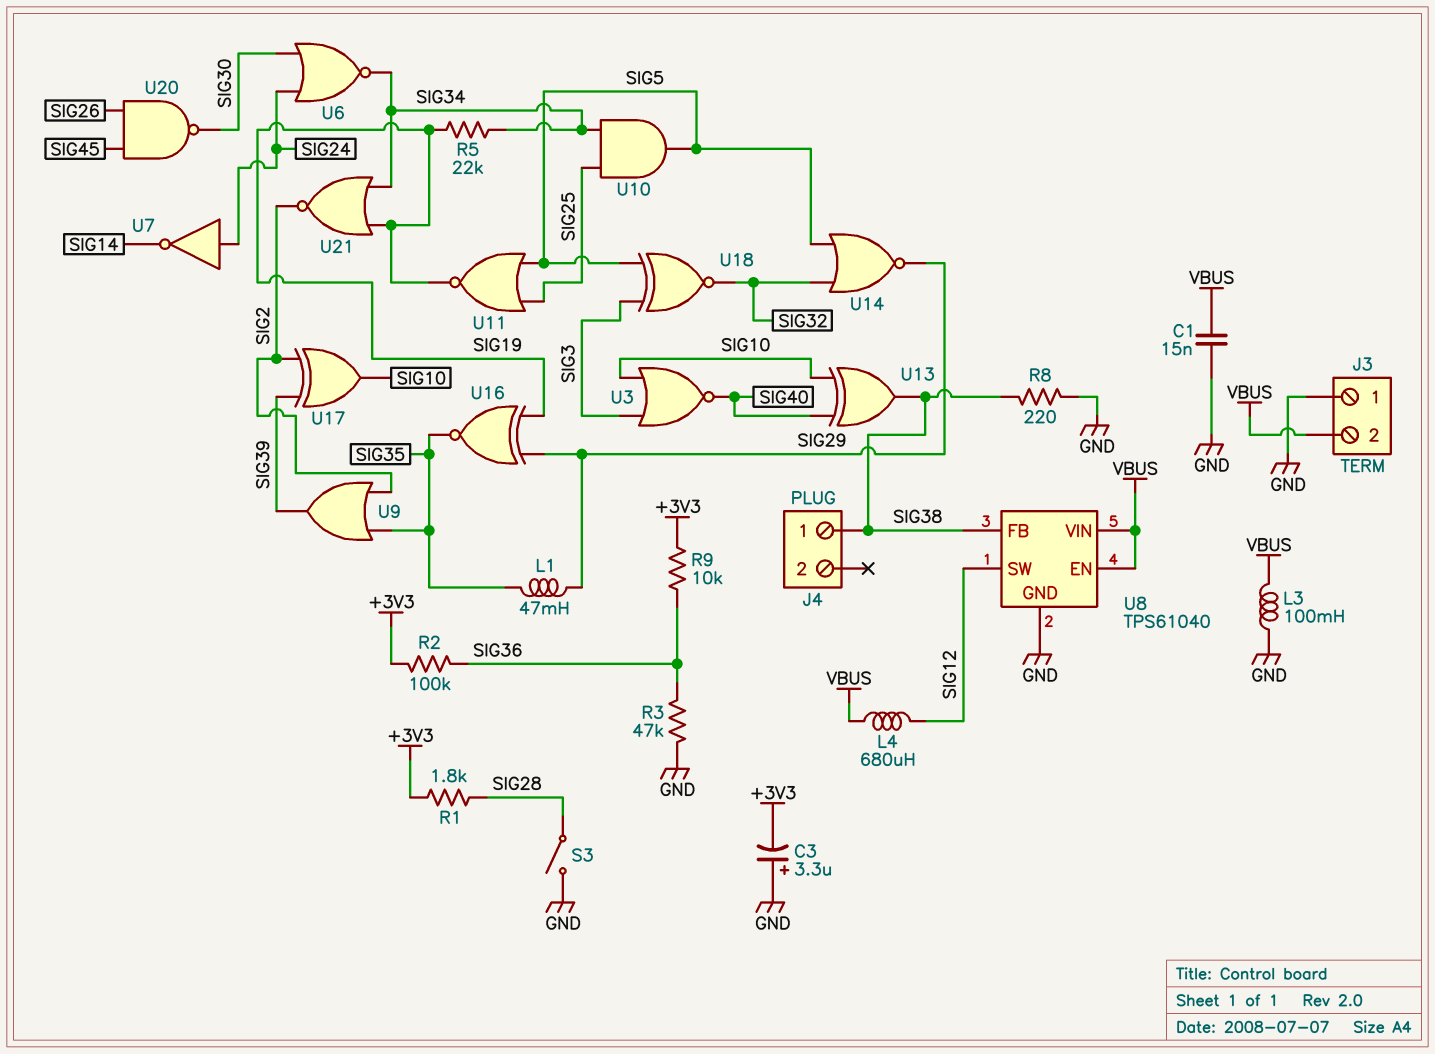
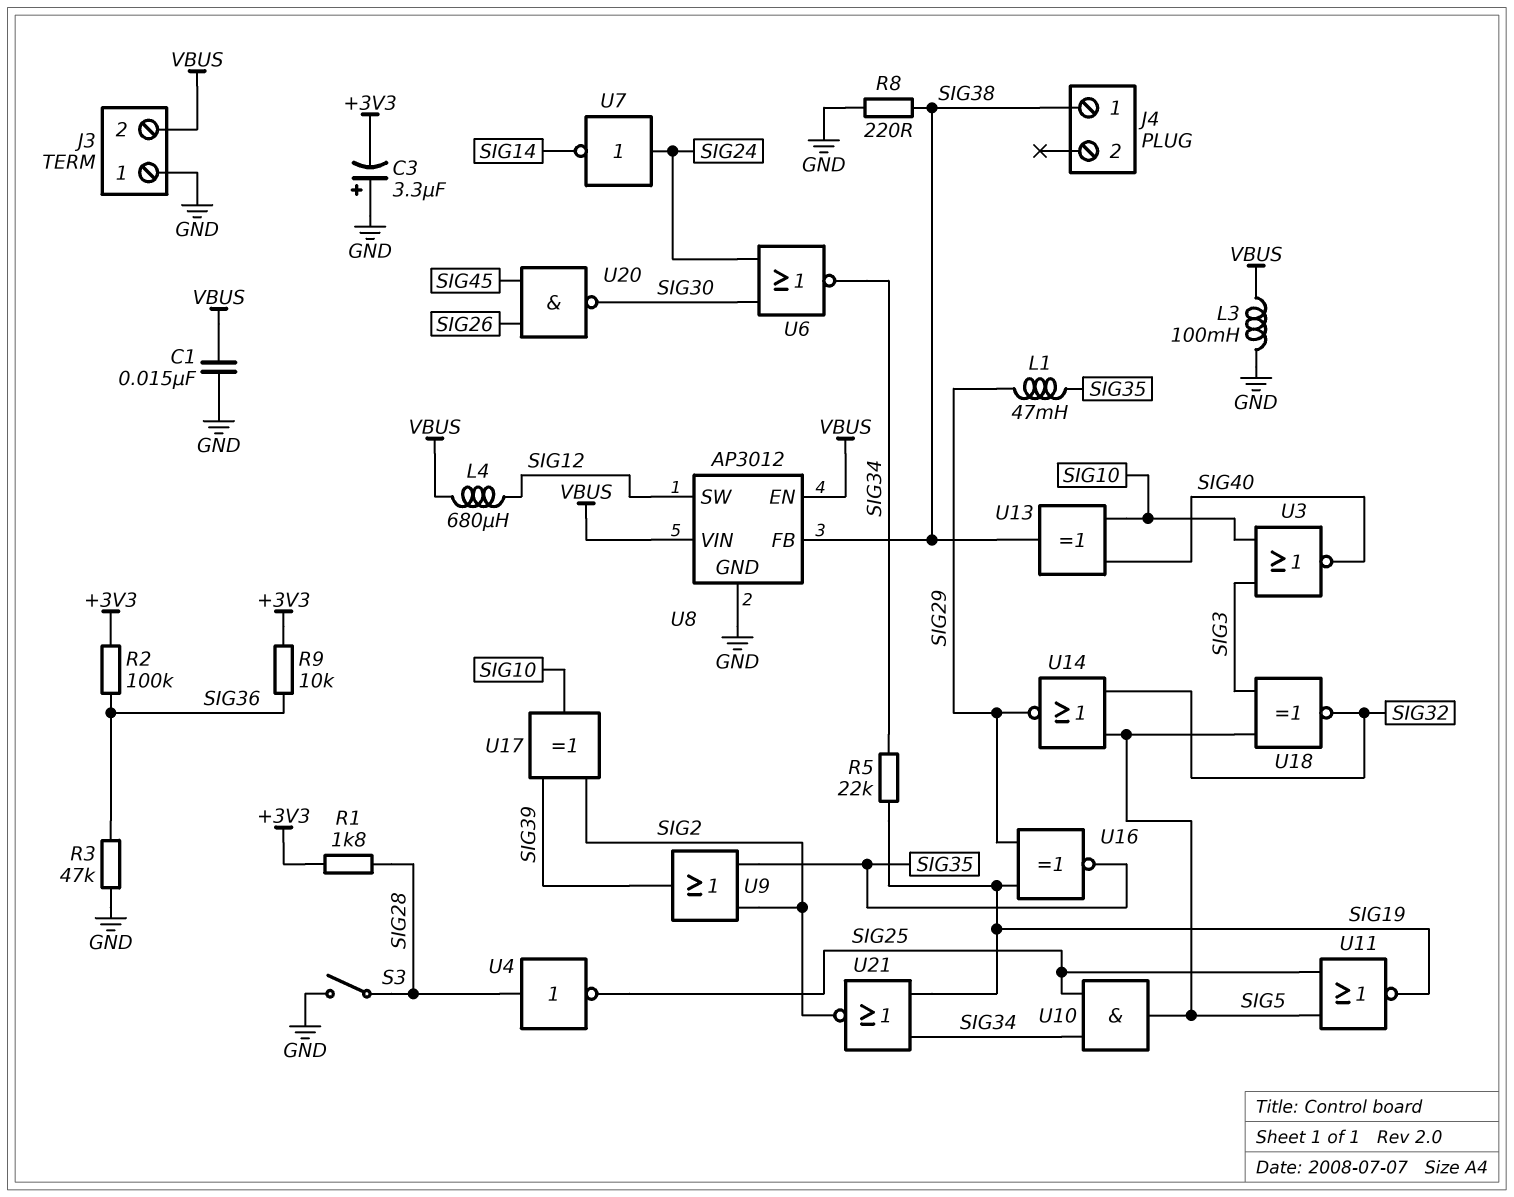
U4: none -> NOT (in SIG28, out SIG25)
U8: TPS61040 -> AP3012

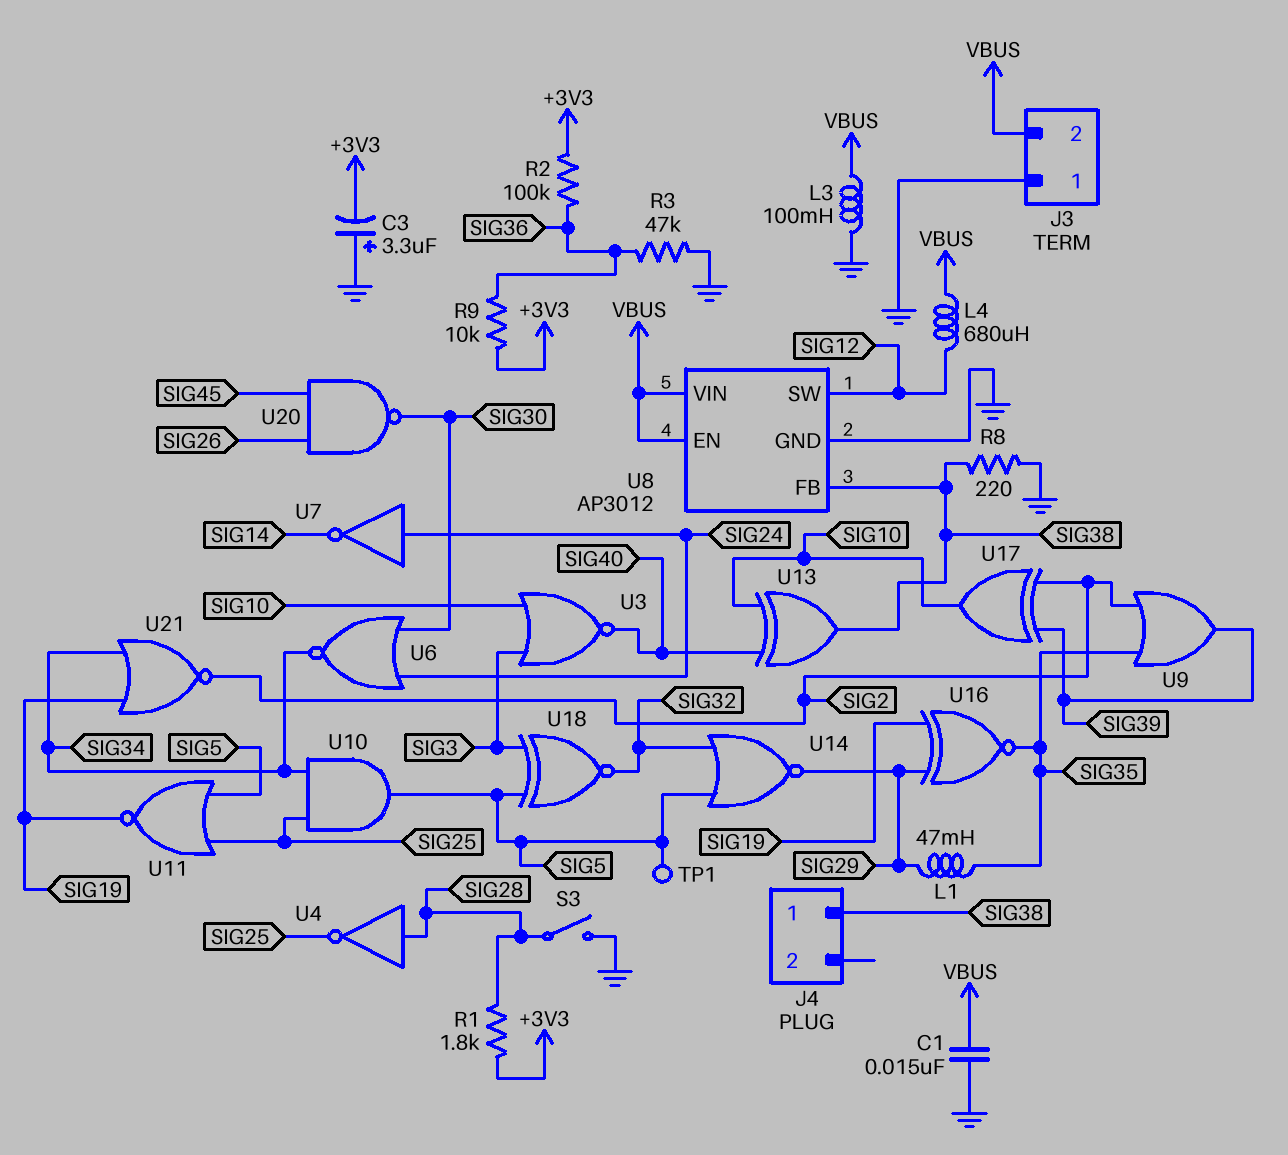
R5: 22k (SIG19, SIG34) -> none
TP1: none -> test point (SIG5)

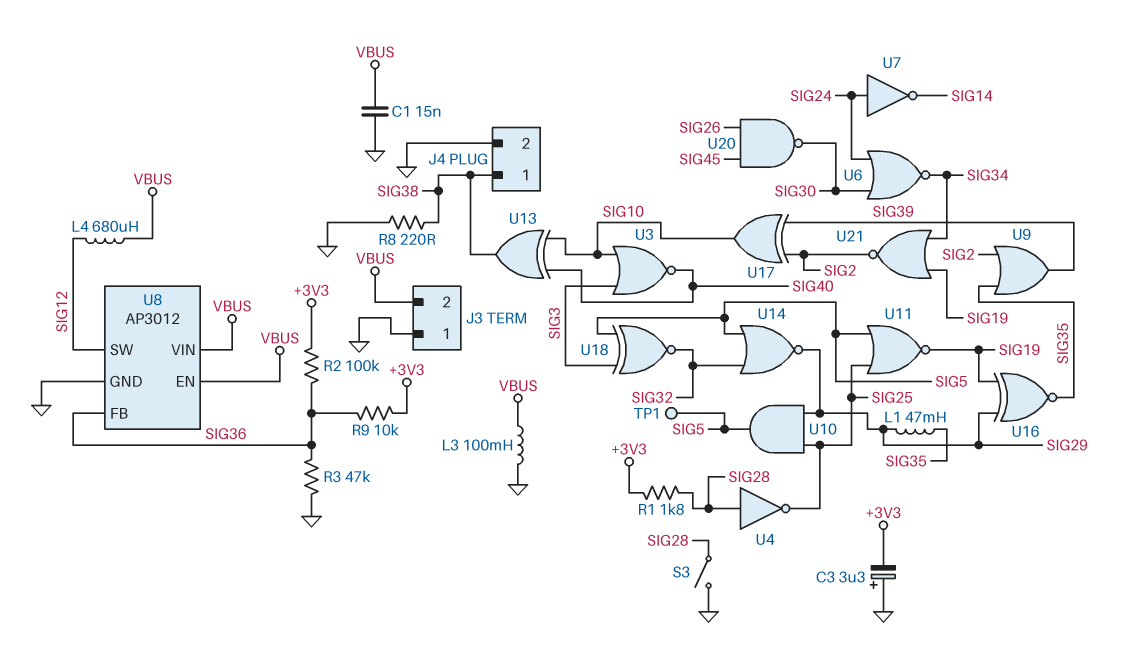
J4 pin 2: none -> GND
U8 pin FB: SIG38 -> SIG36
U10: AND (in SIG25, in SIG34, out SIG5) -> AND (in SIG25, in SIG29, out SIG5)

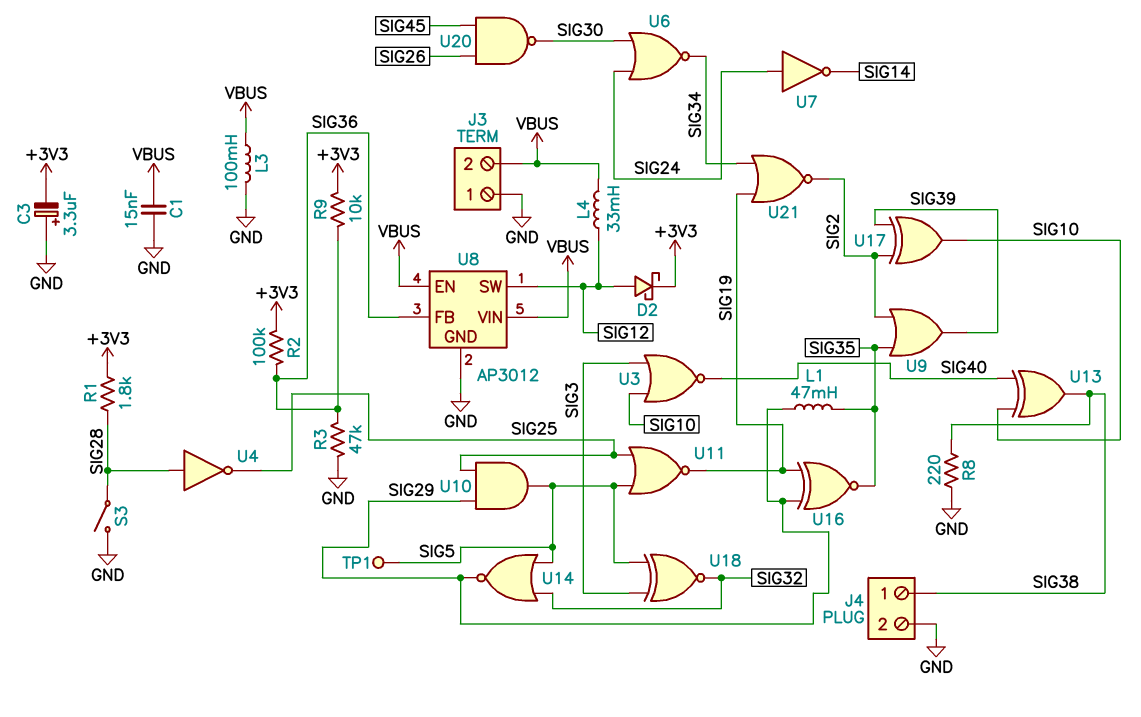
D2: none -> schottky (A SIG12, K +3V3)
L4: 680uH (SIG12, VBUS) -> 33mH (SIG12, VBUS)

